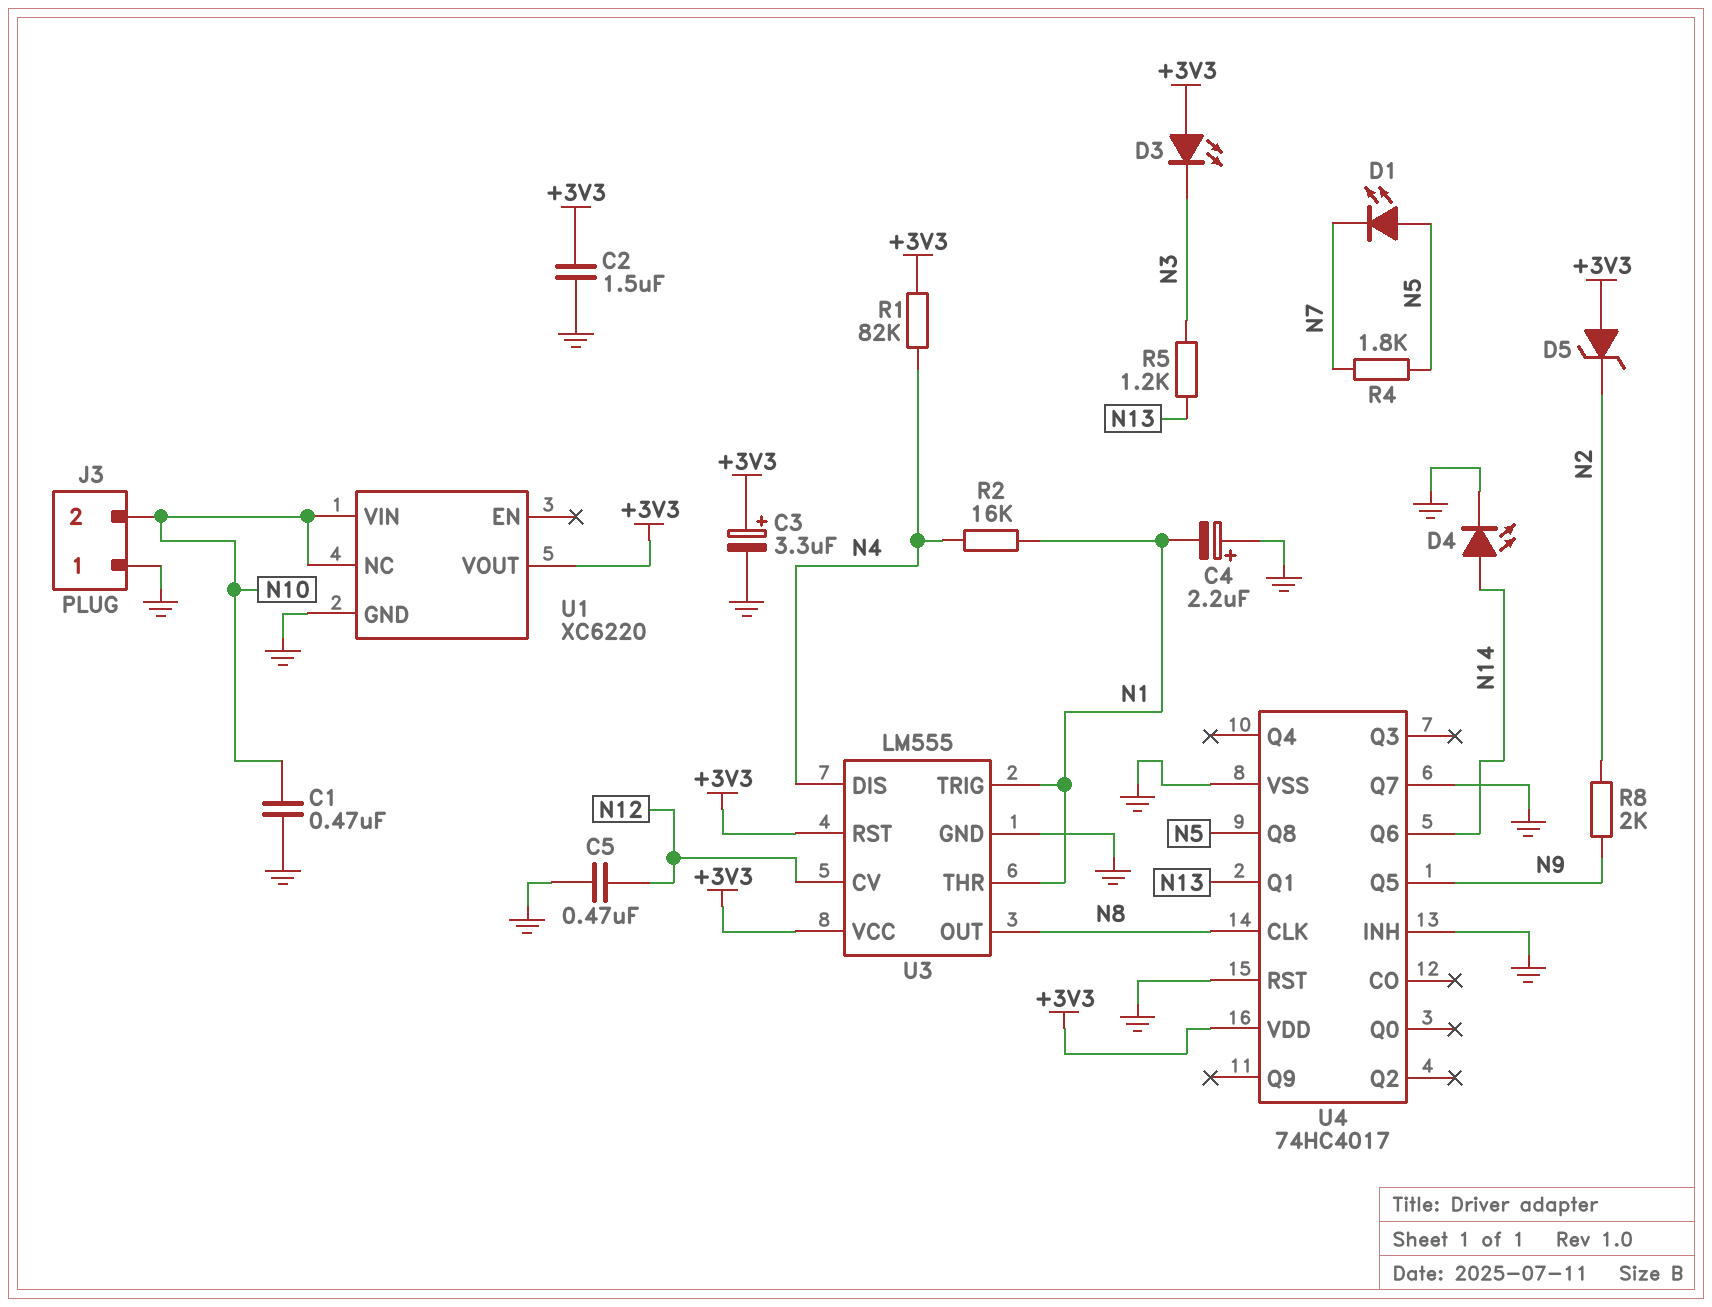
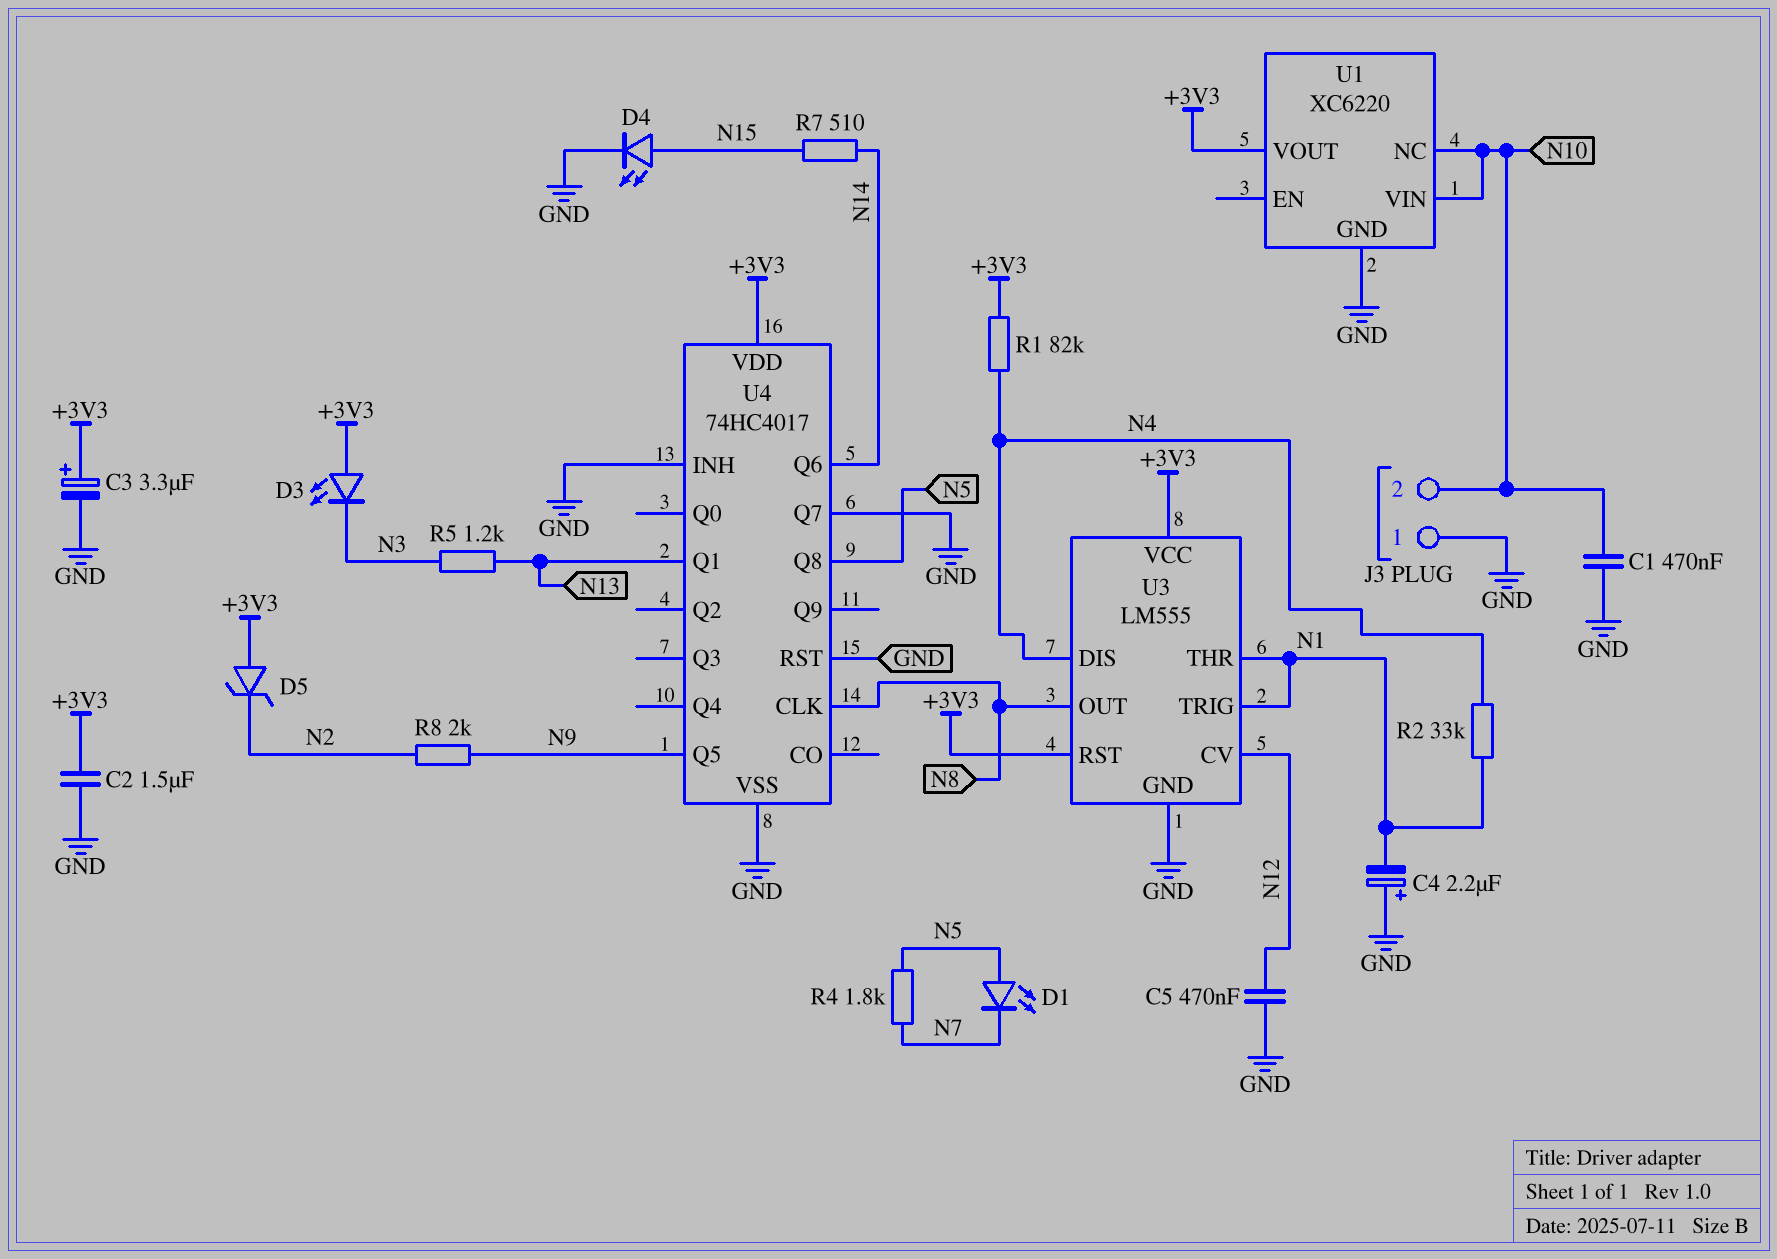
D4: LED (A N14, K GND) -> LED (A N15, K GND)
R2: 16k (N1, N4) -> 33k (N1, N4)
R7: none -> 510 (N14, N15)

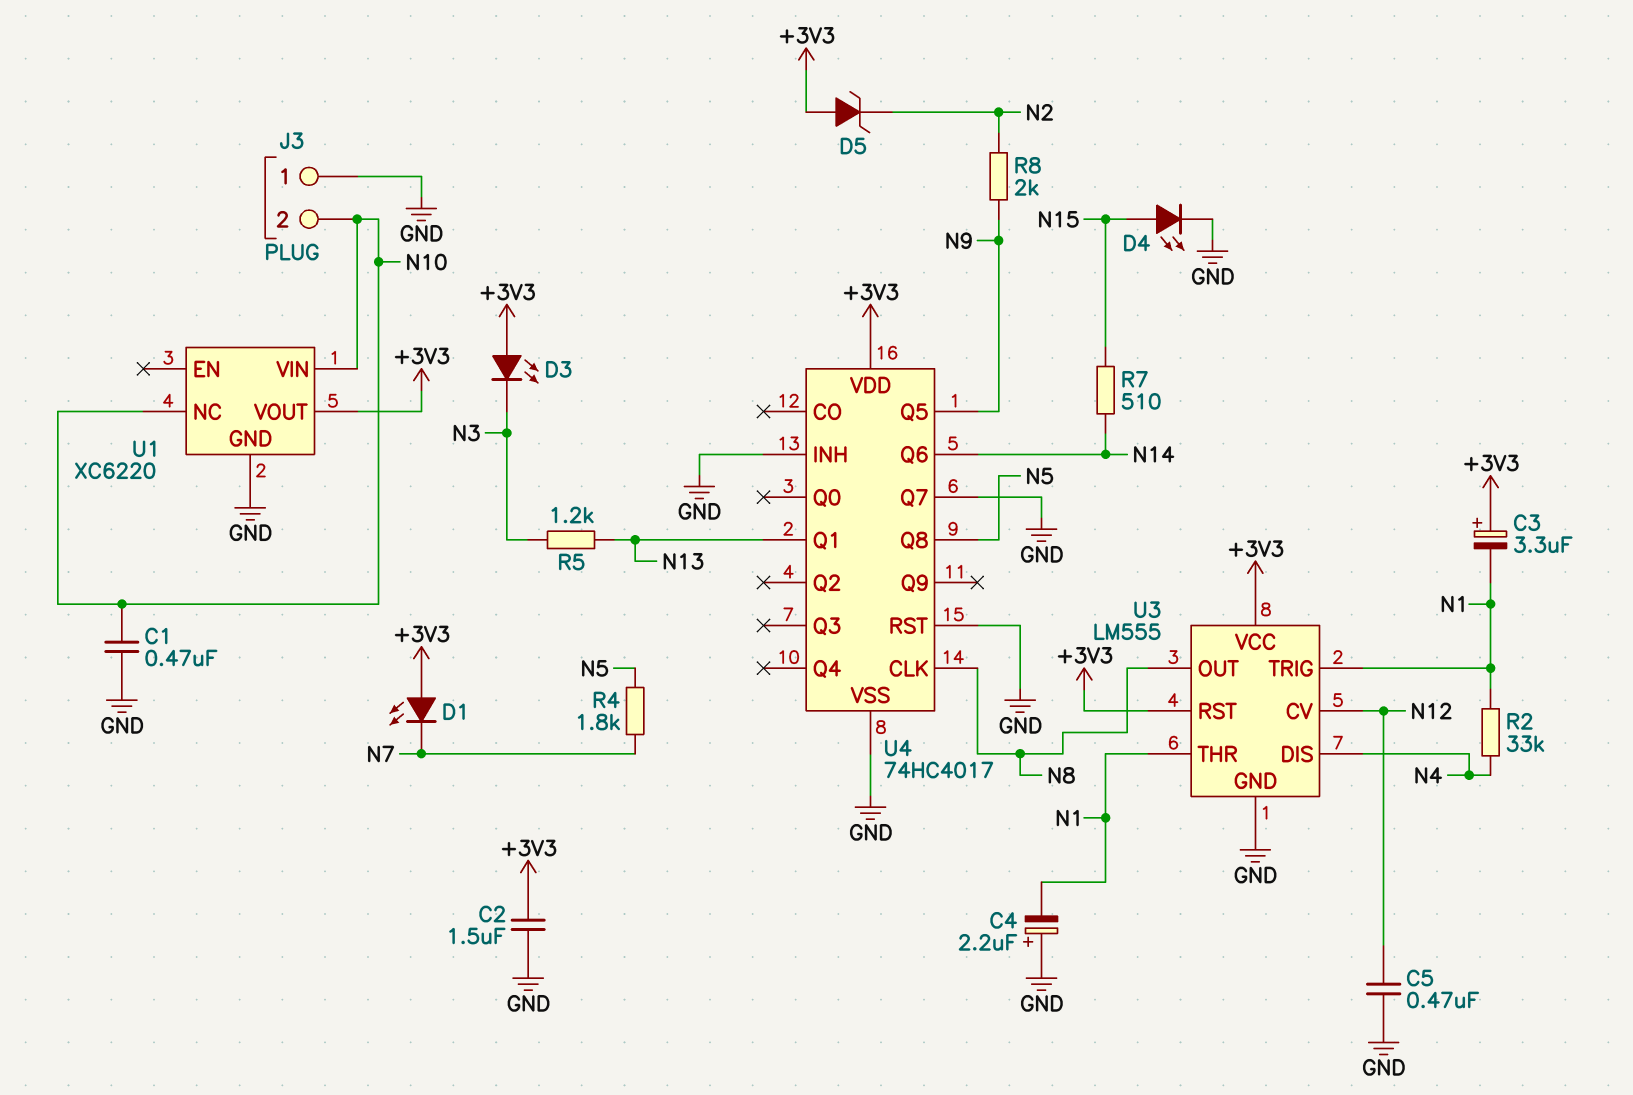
C3: 3.3uF (plus +3V3, minus GND) -> 3.3uF (plus +3V3, minus N1)
D1: LED (A N5, K N7) -> LED (A +3V3, K N7)
R1: 82k (+3V3, N4) -> none

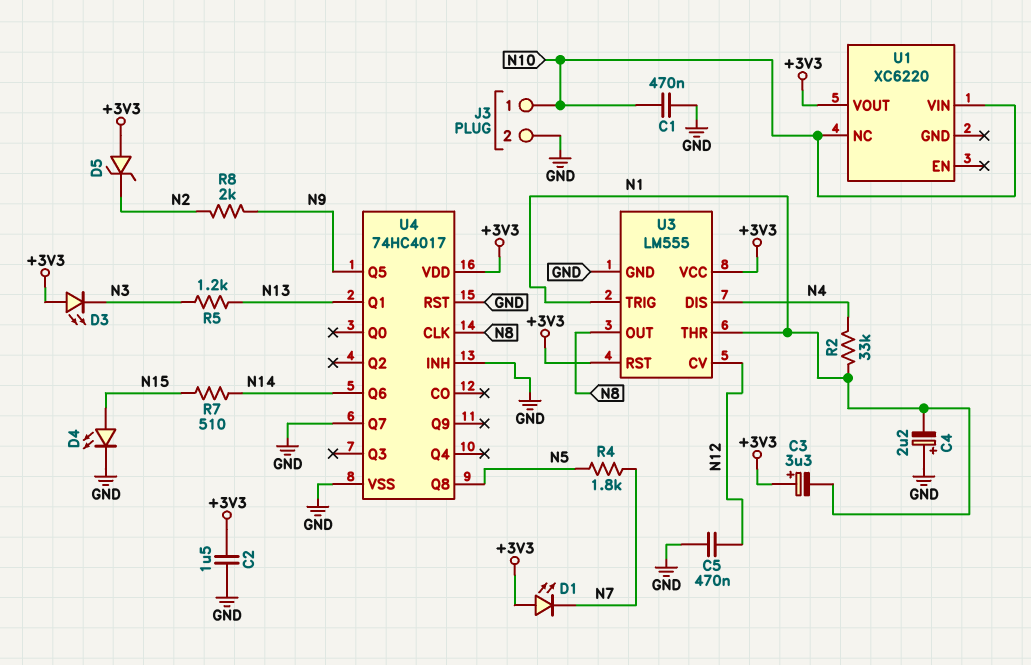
J3 pin 1: GND -> N10
J3 pin 2: N10 -> GND
U1 pin GND: GND -> none

